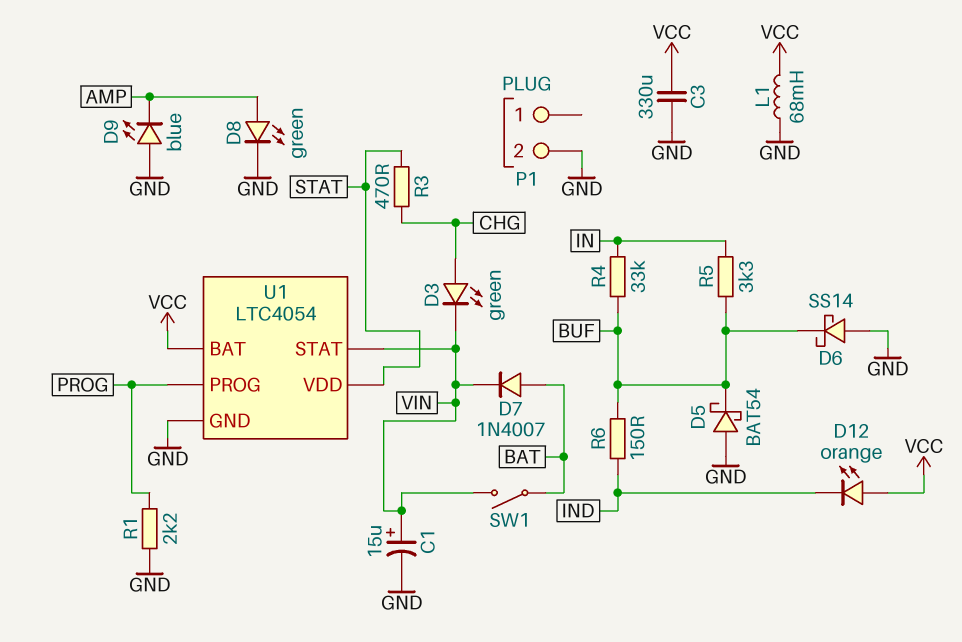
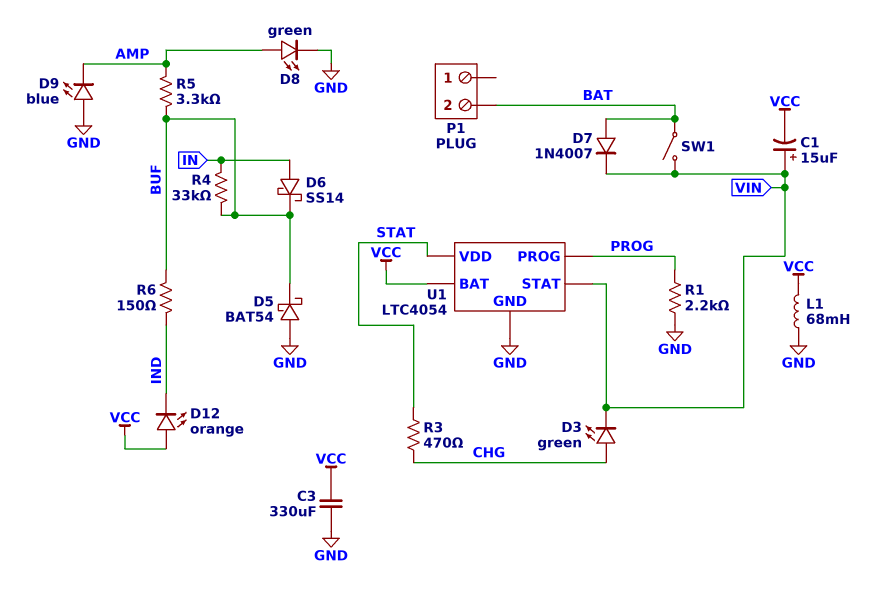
C1: 15uF (plus VIN, minus GND) -> 15uF (plus VIN, minus VCC)
D6: schottky SS14 (A GND, K BUF) -> schottky SS14 (A IN, K BUF)
P1 pin 2: GND -> BAT
R5: 3.3k (BUF, IN) -> 3.3k (AMP, BUF)

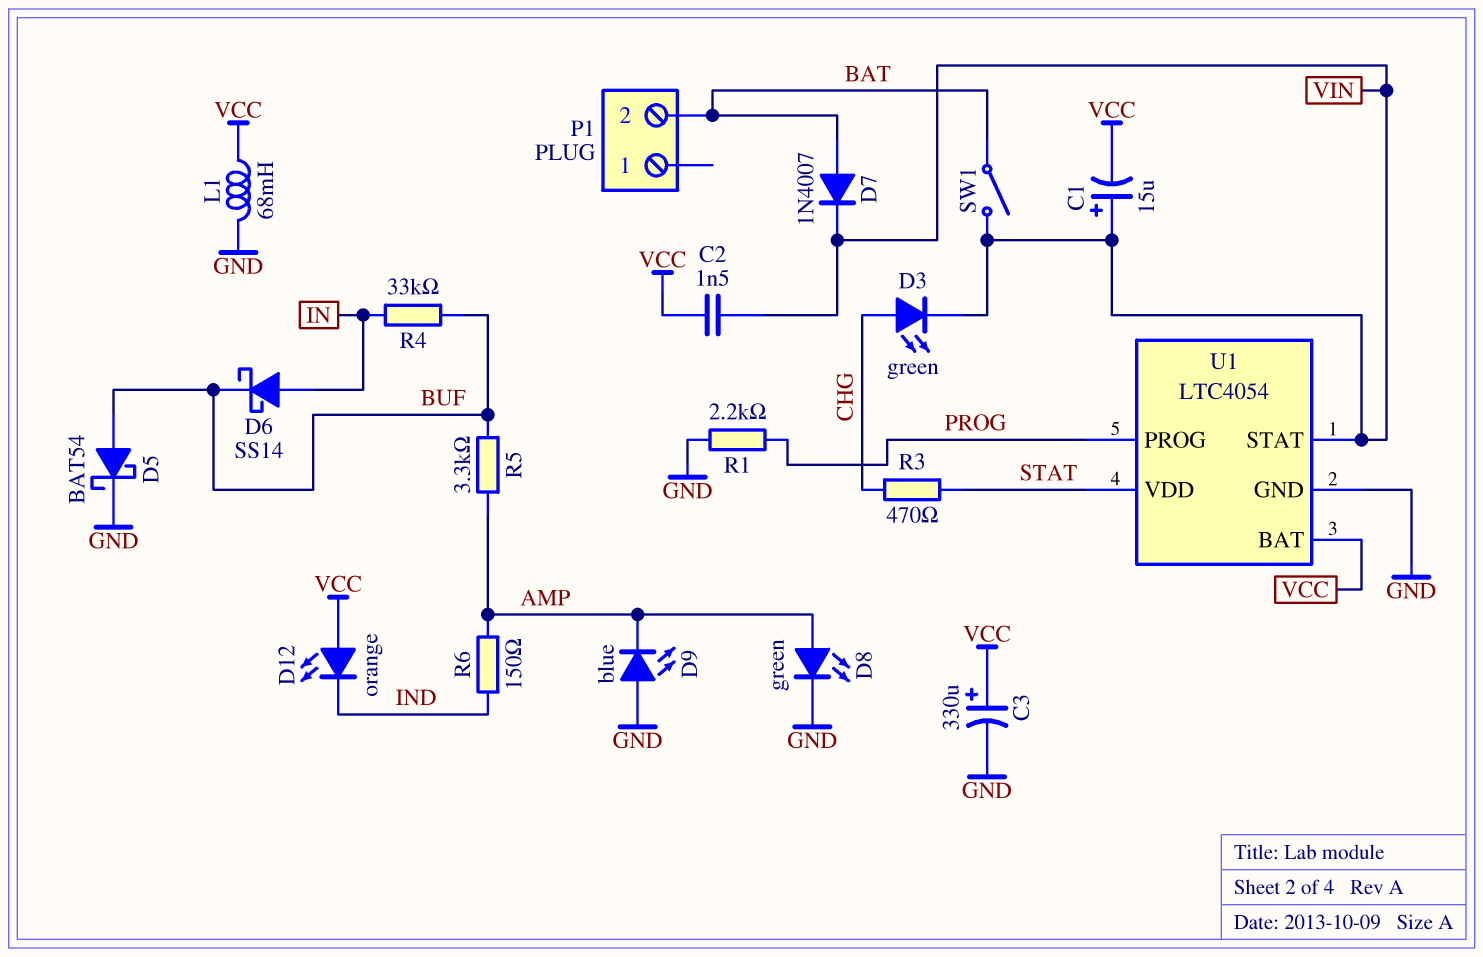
C2: none -> 1.5nF (VCC, VIN)
C3: 330uF (GND, VCC) -> 330uF (plus VCC, minus GND)
D5: schottky BAT54 (A GND, K BUF) -> schottky BAT54 (A BUF, K GND)
R6: 150 (BUF, IND) -> 150 (AMP, IND)

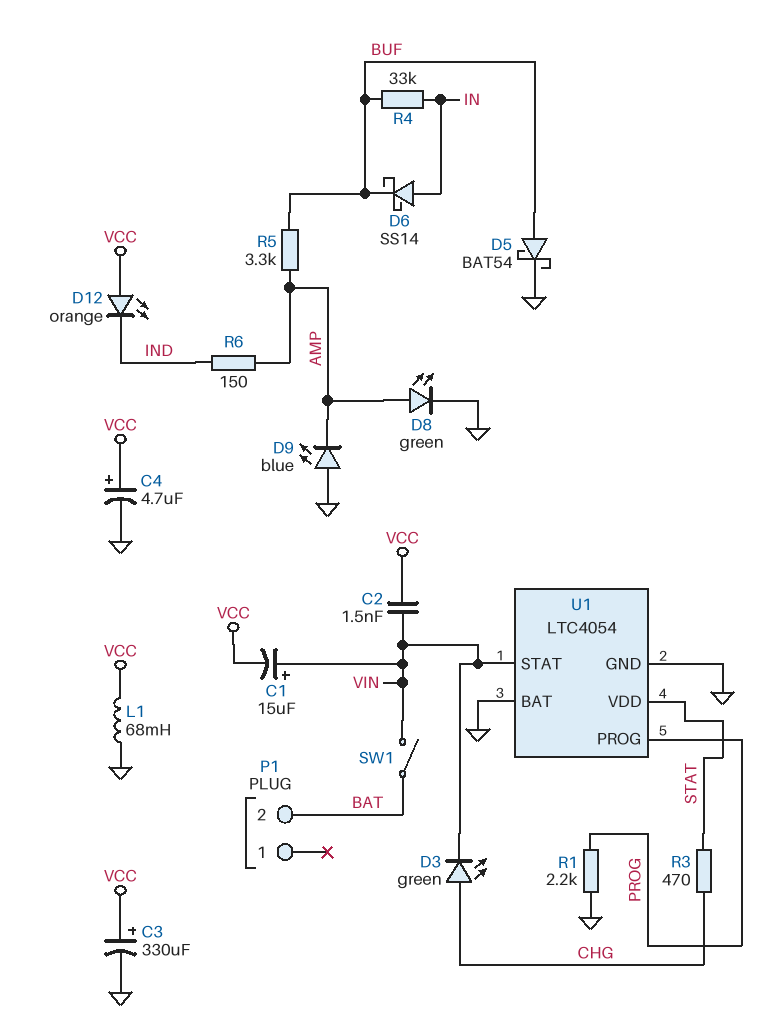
C4: none -> 4.7uF (plus VCC, minus GND)
D7: diode 1N4007 (A BAT, K VIN) -> none
U1 pin BAT: VCC -> GND

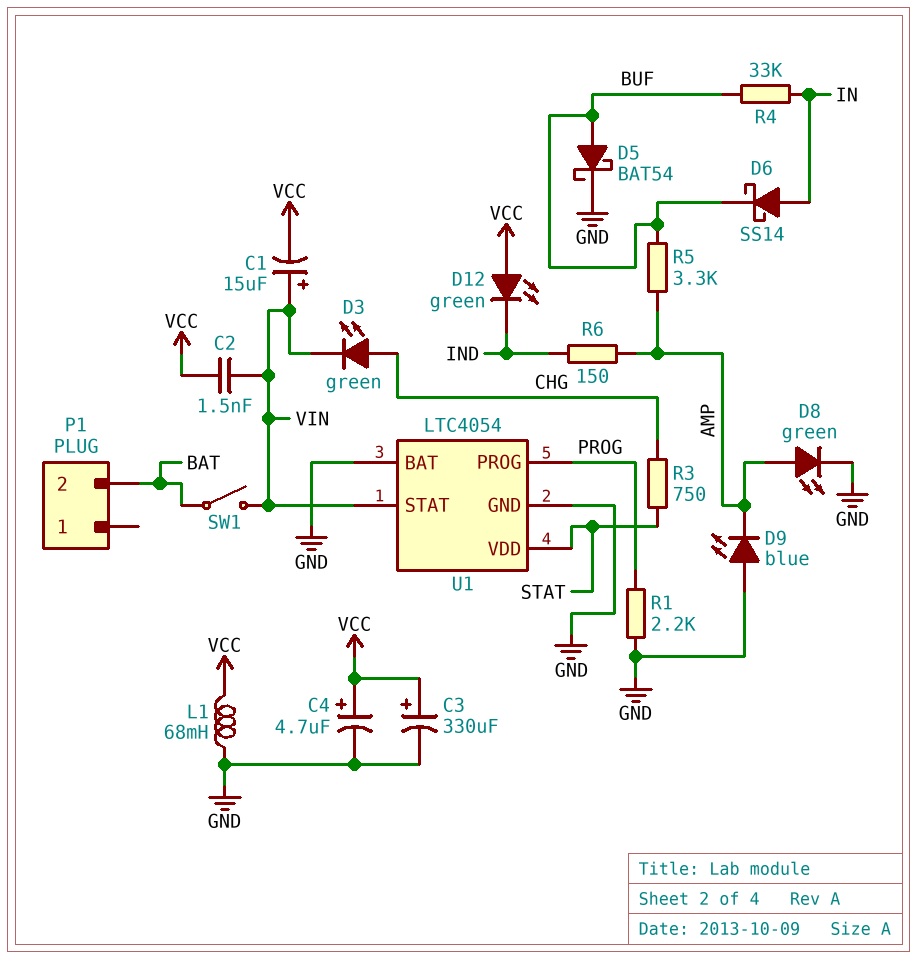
D12: LED orange (A VCC, K IND) -> LED green (A VCC, K IND)
R3: 470 (CHG, STAT) -> 750 (CHG, STAT)

